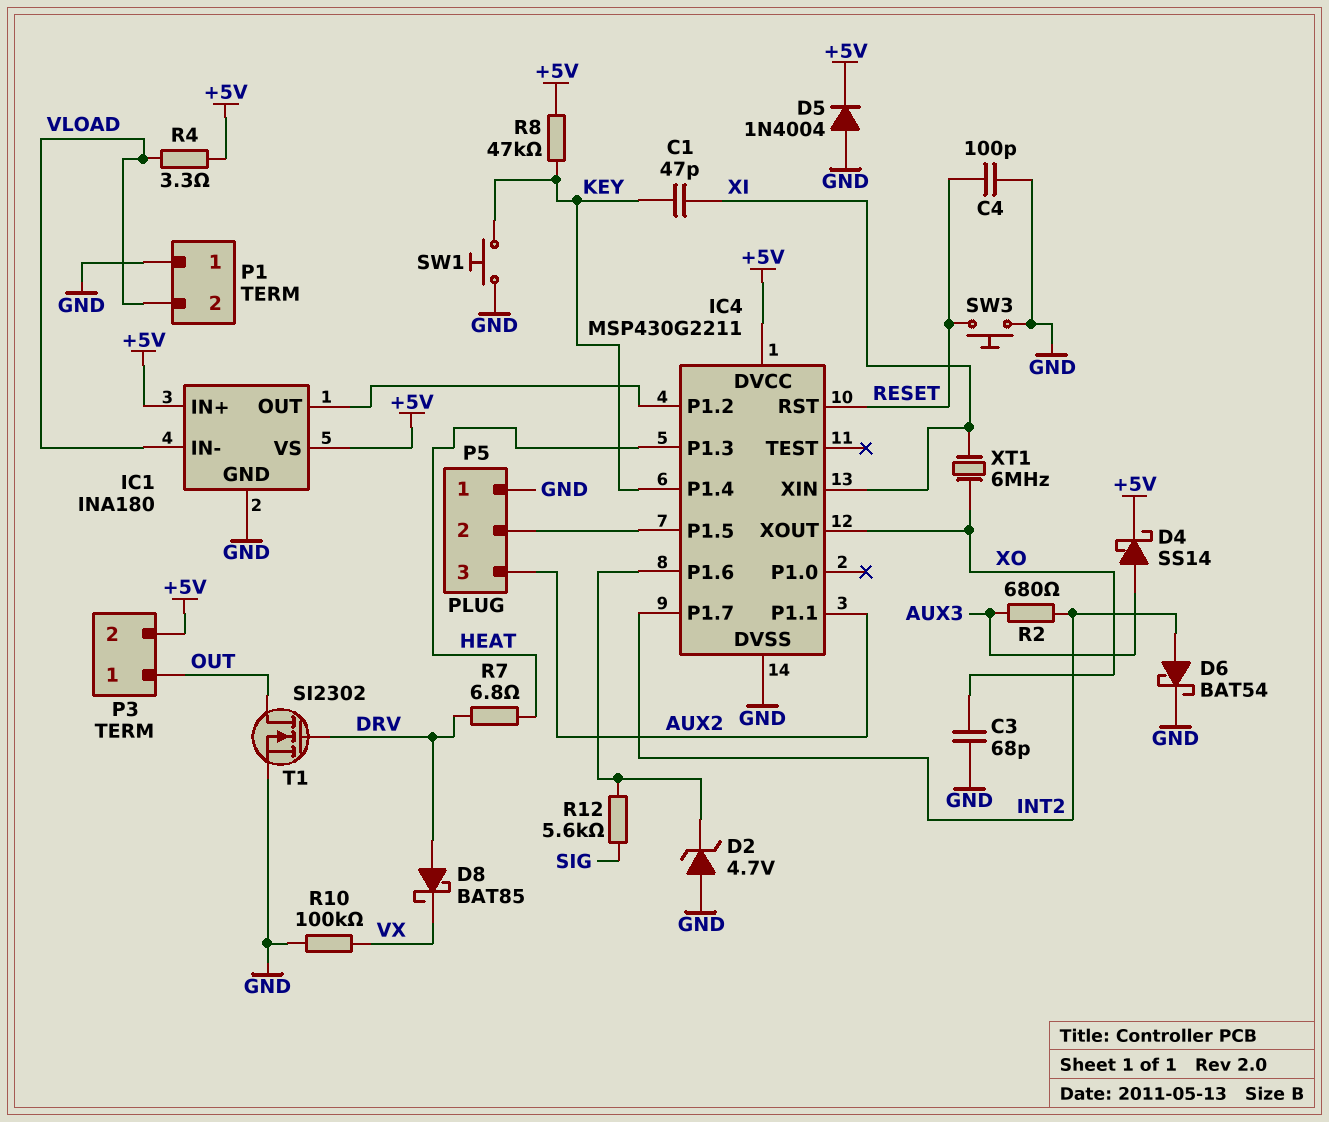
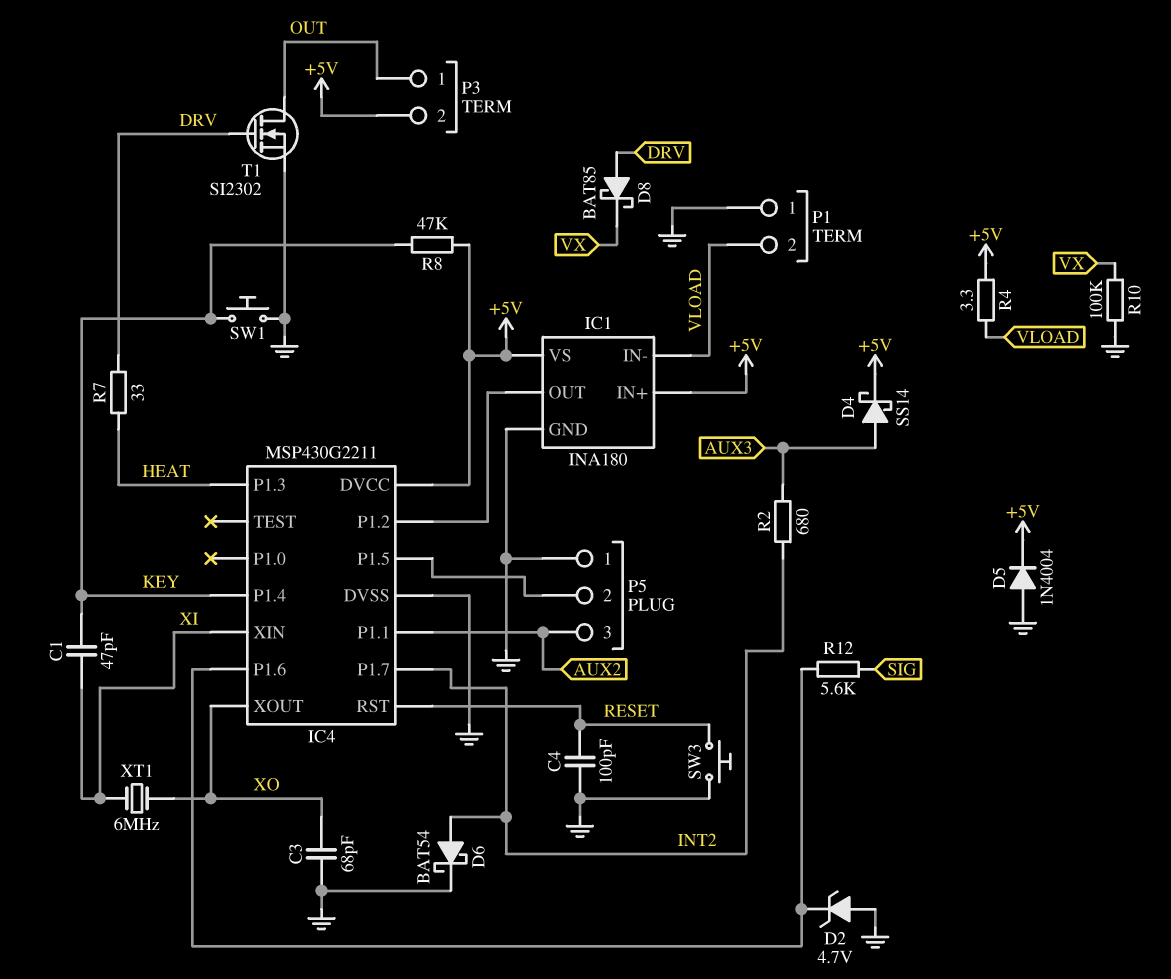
R7: 6.8 (DRV, HEAT) -> 33 (DRV, HEAT)

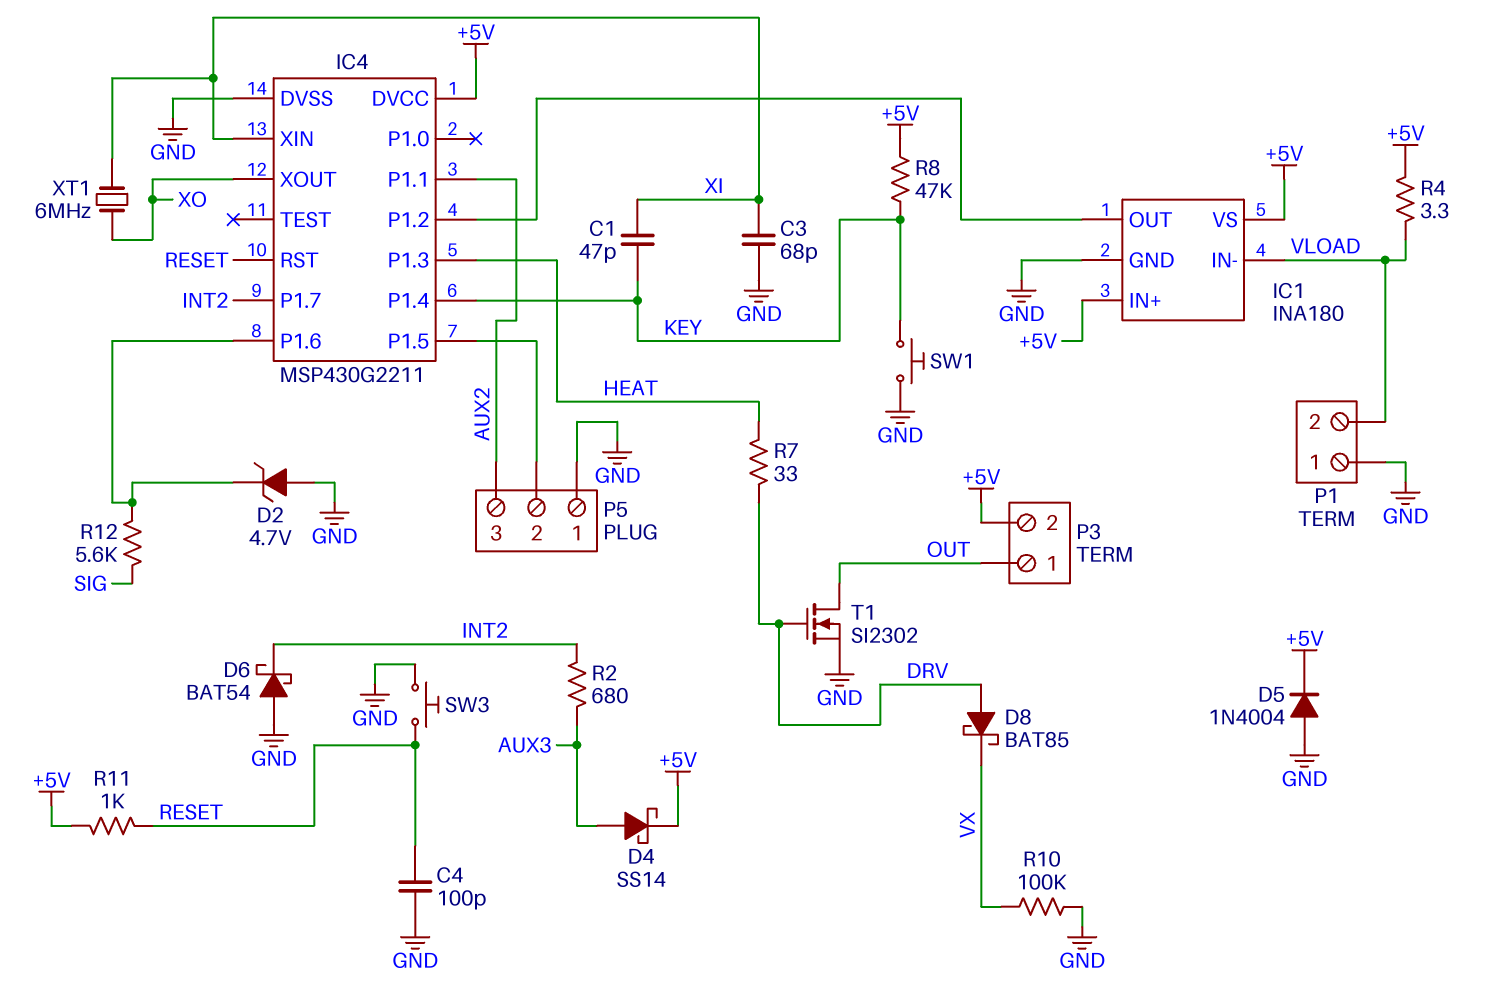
C3: 68pF (GND, XO) -> 68pF (GND, XI)
D6: schottky BAT54 (A INT2, K GND) -> schottky BAT54 (A GND, K INT2)
R11: none -> 1k (+5V, RESET)

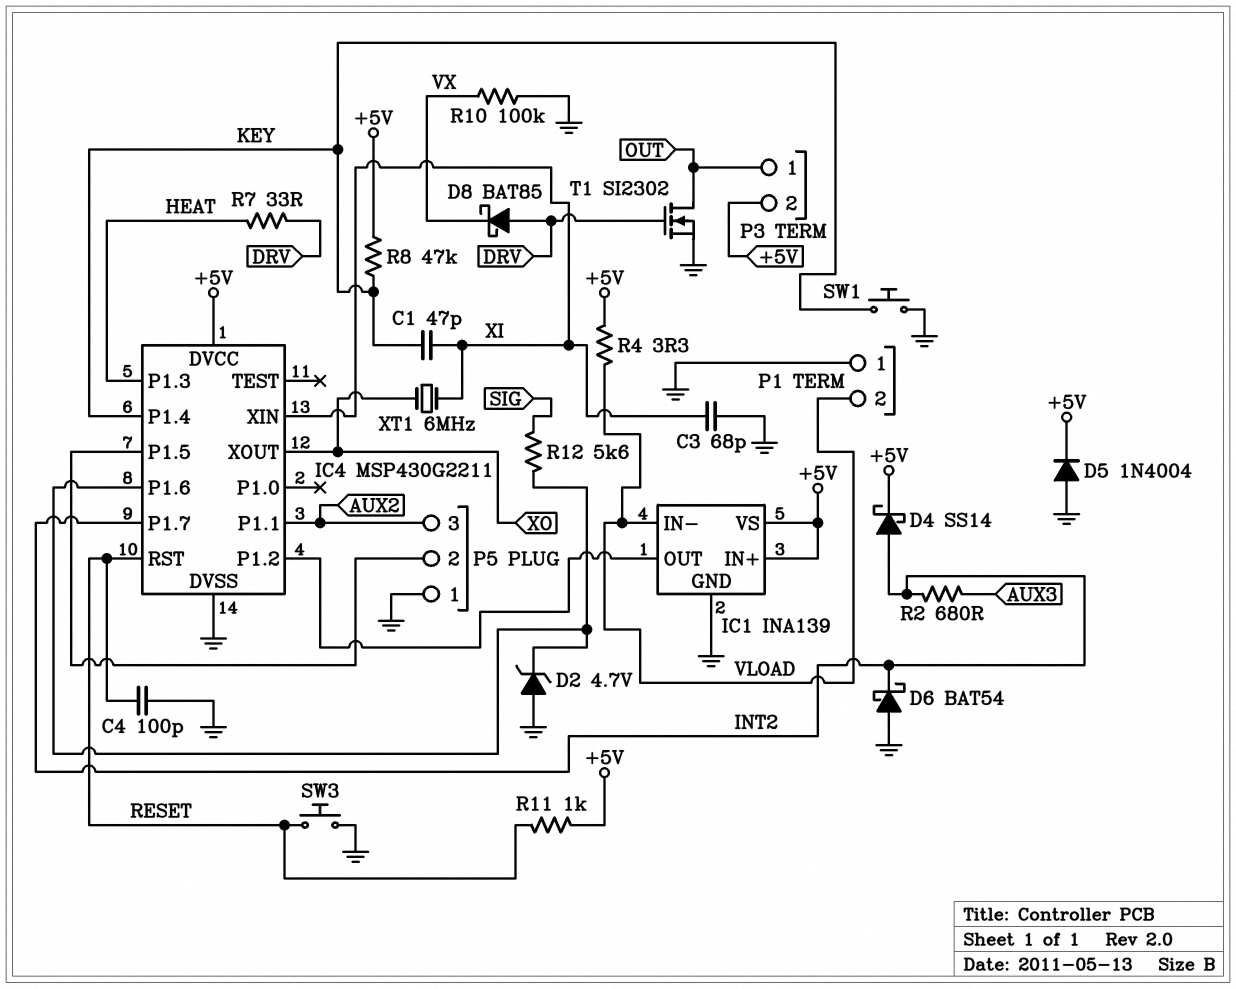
D4: schottky SS14 (A AUX3, K +5V) -> schottky SS14 (A INT2, K +5V)
IC1: INA180 -> INA139

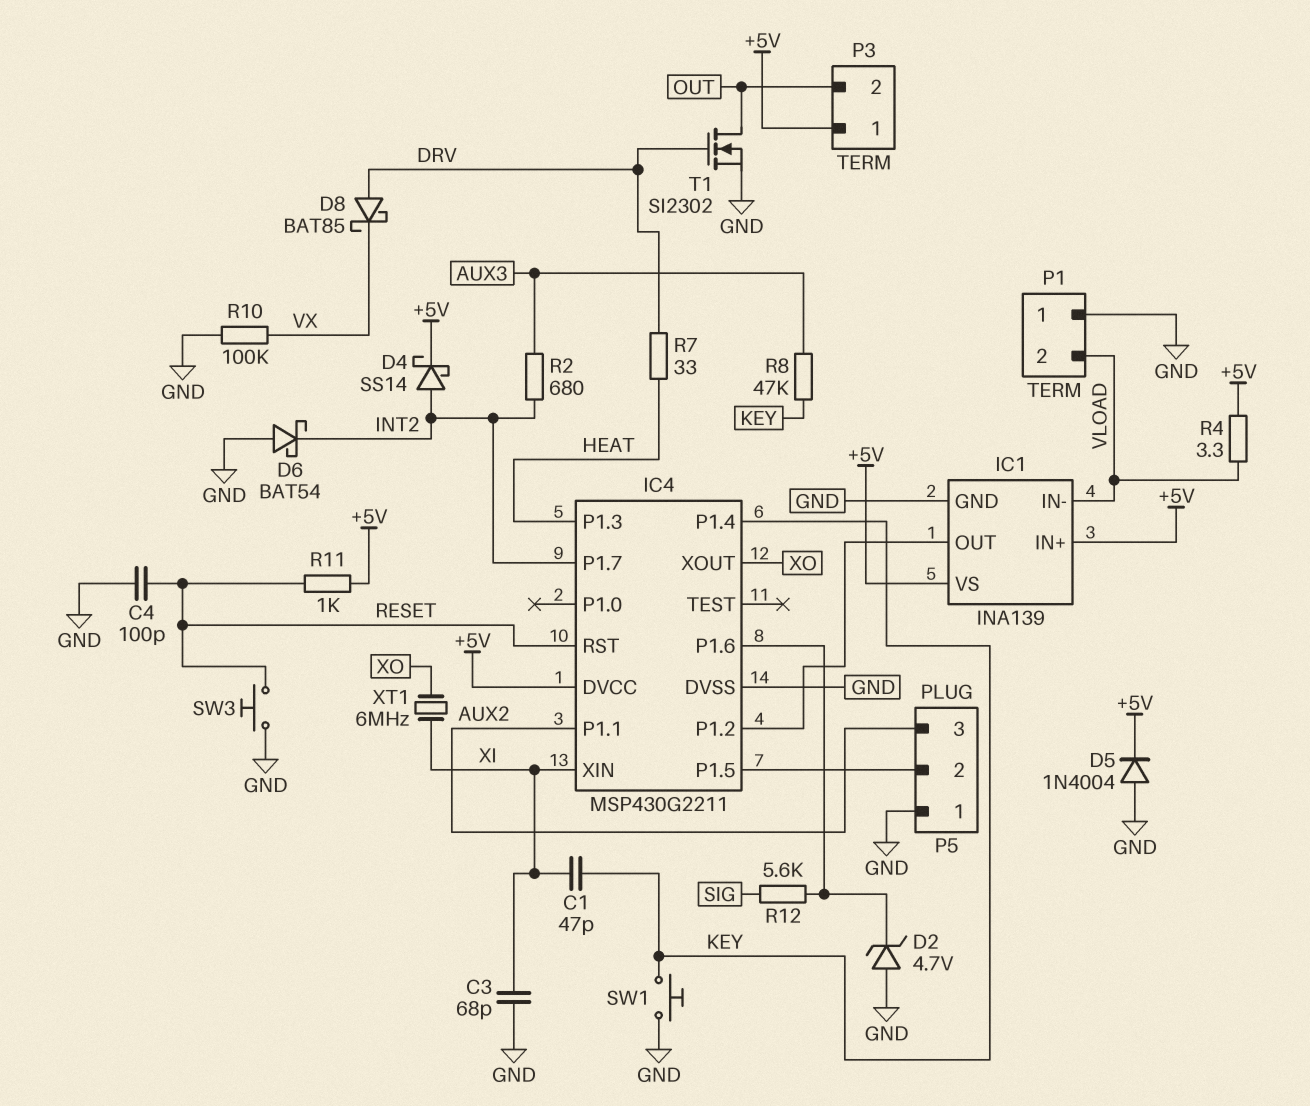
P3 pin 1: OUT -> +5V
P3 pin 2: +5V -> OUT
R8: 47k (+5V, KEY) -> 47k (AUX3, KEY)

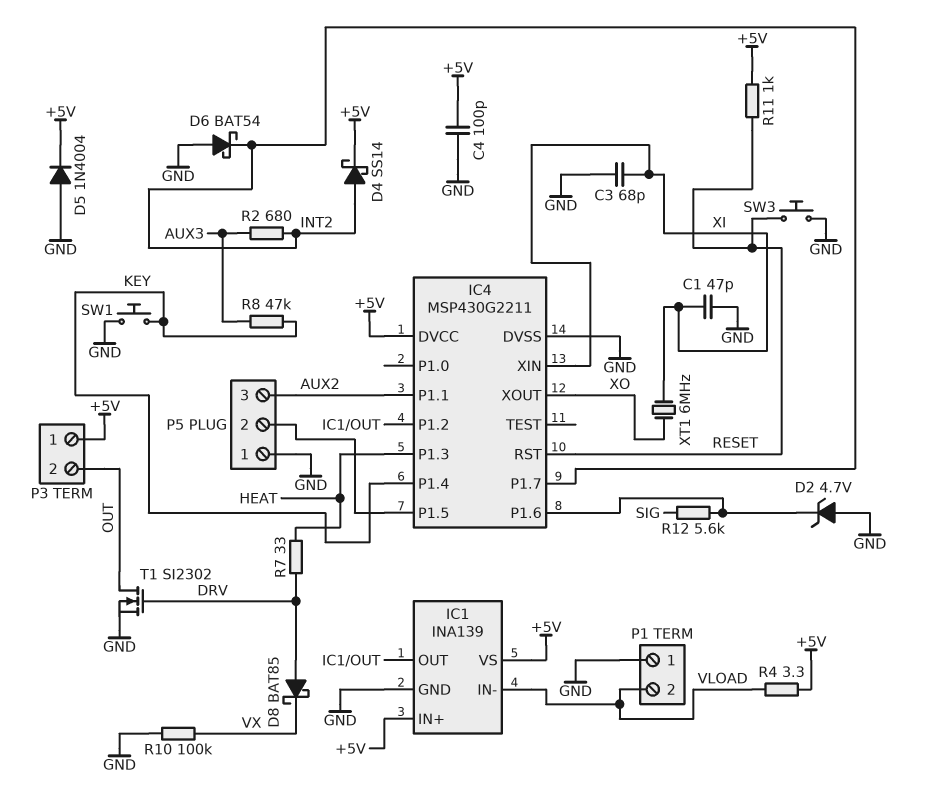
C1: 47pF (KEY, XI) -> 47pF (GND, XI)
C4: 100pF (GND, RESET) -> 100pF (+5V, GND)

